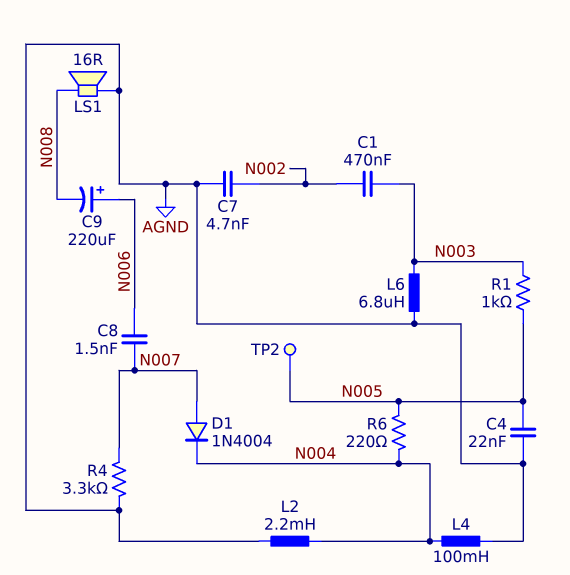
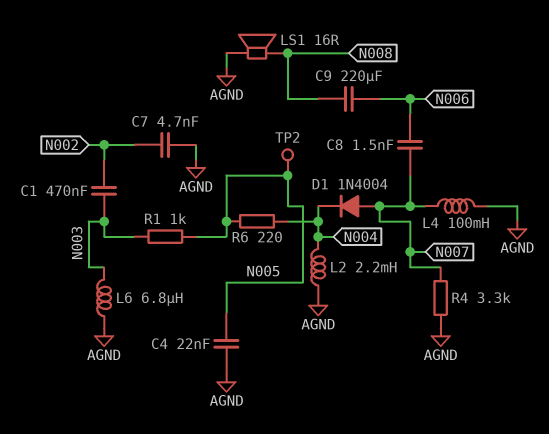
C9: 220uF (plus N006, minus N008) -> 220uF (N006, N008)
L4: 100mH (AGND, N004) -> 100mH (AGND, N007)

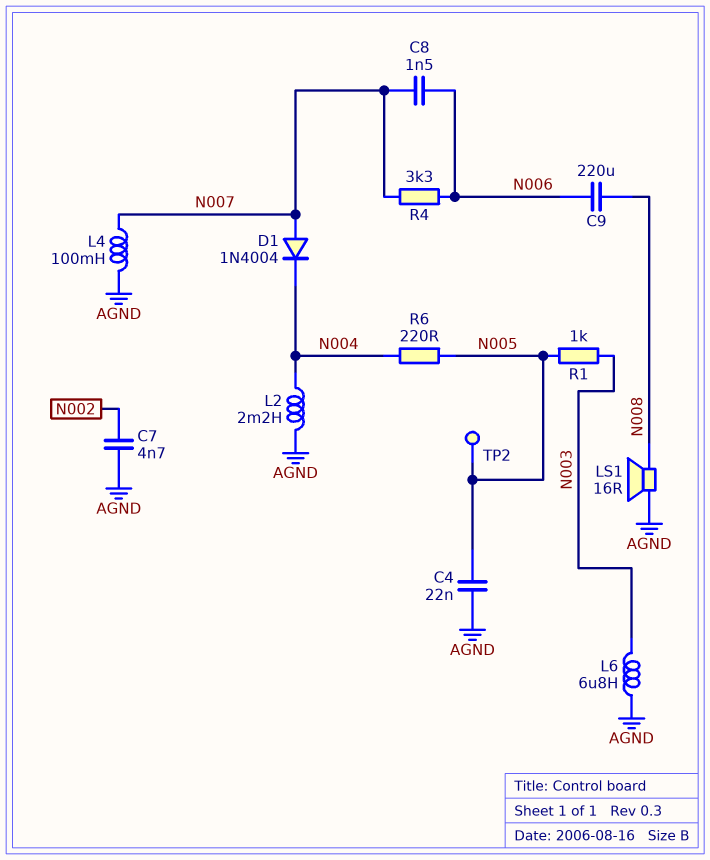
C1: 470nF (N002, N003) -> none
R4: 3.3k (AGND, N007) -> 3.3k (N006, N007)

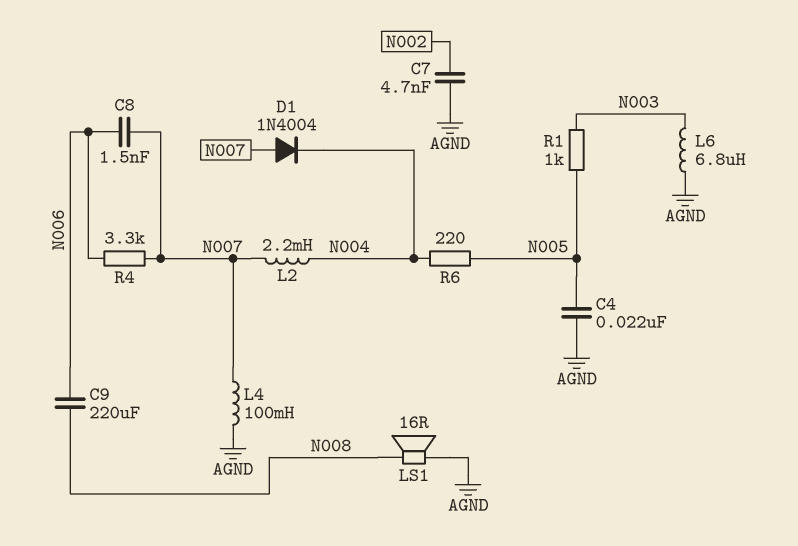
L2: 2.2mH (AGND, N004) -> 2.2mH (N004, N007)
TP2: test point (N005) -> none

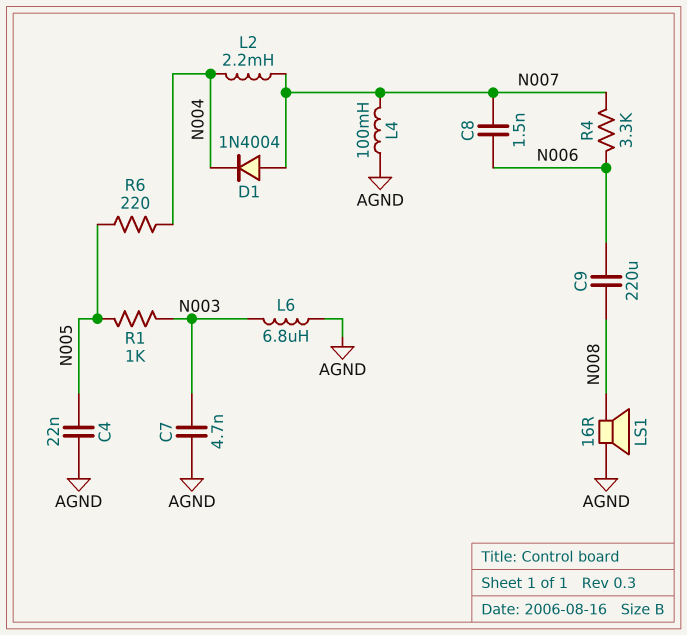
C7: 4.7nF (AGND, N002) -> 4.7nF (AGND, N003)

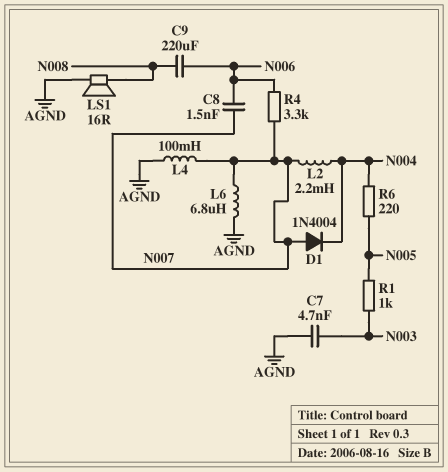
C4: 22nF (AGND, N005) -> none
L6: 6.8uH (AGND, N003) -> 6.8uH (AGND, N007)

